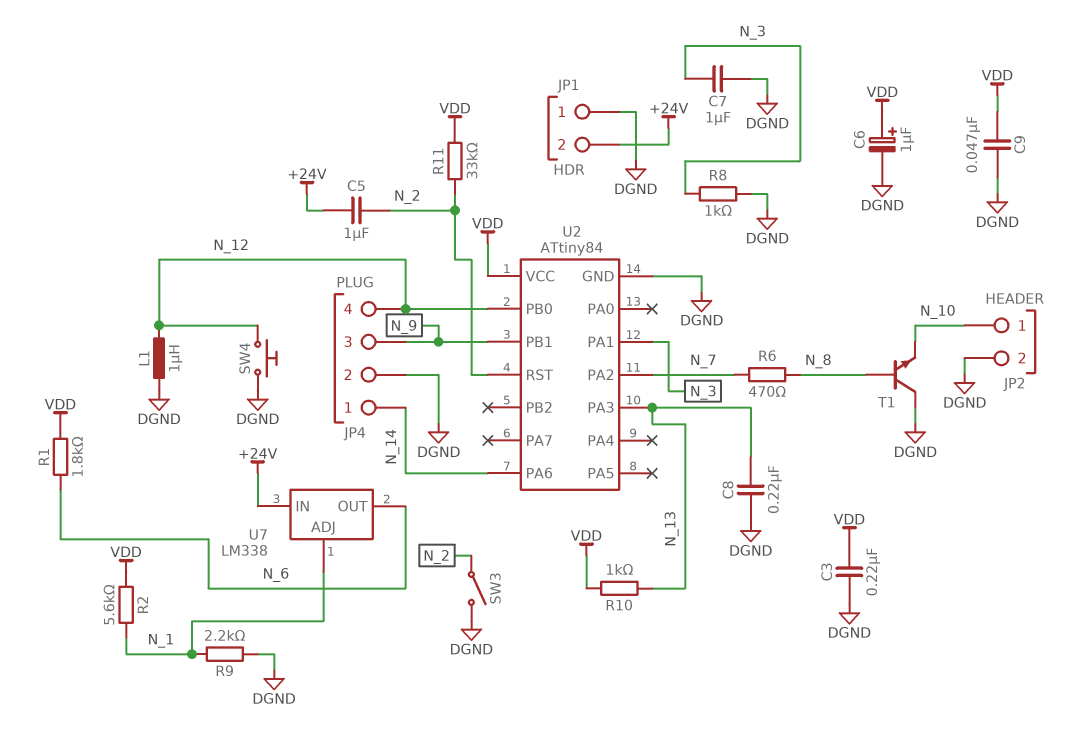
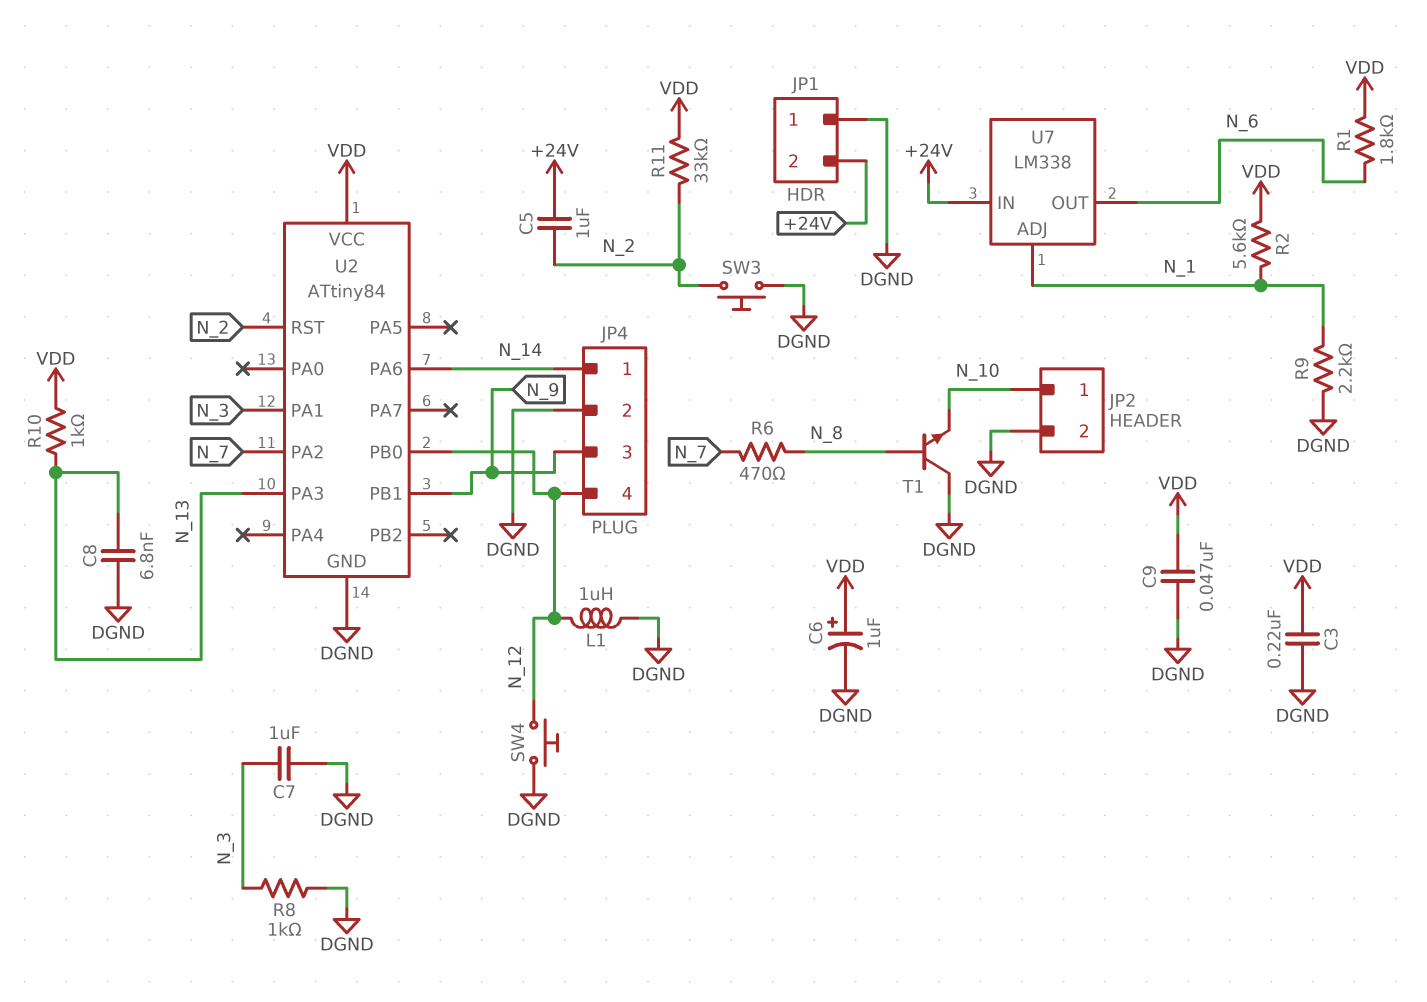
C8: 220nF (DGND, N_13) -> 6.8nF (DGND, N_13)
SW3: switch (DGND, N_2) -> button (DGND, N_2)

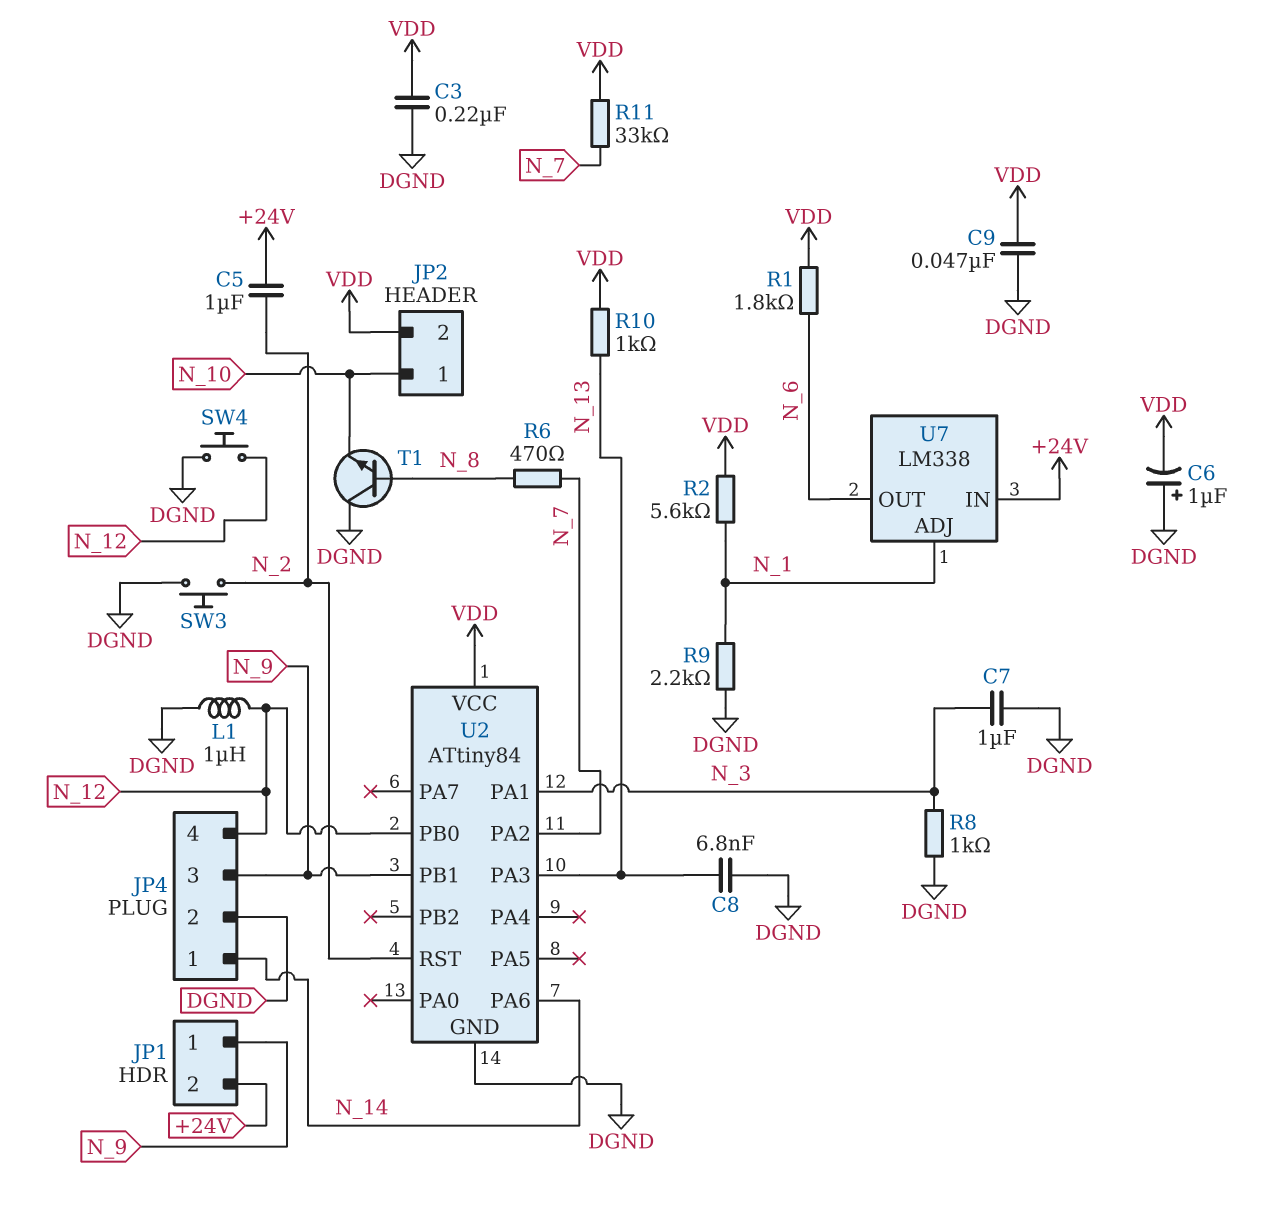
C6: 1uF (plus VDD, minus DGND) -> 1uF (plus DGND, minus VDD)
JP1 pin 1: DGND -> N_9
JP2 pin 2: DGND -> VDD
R11: 33k (N_2, VDD) -> 33k (N_7, VDD)

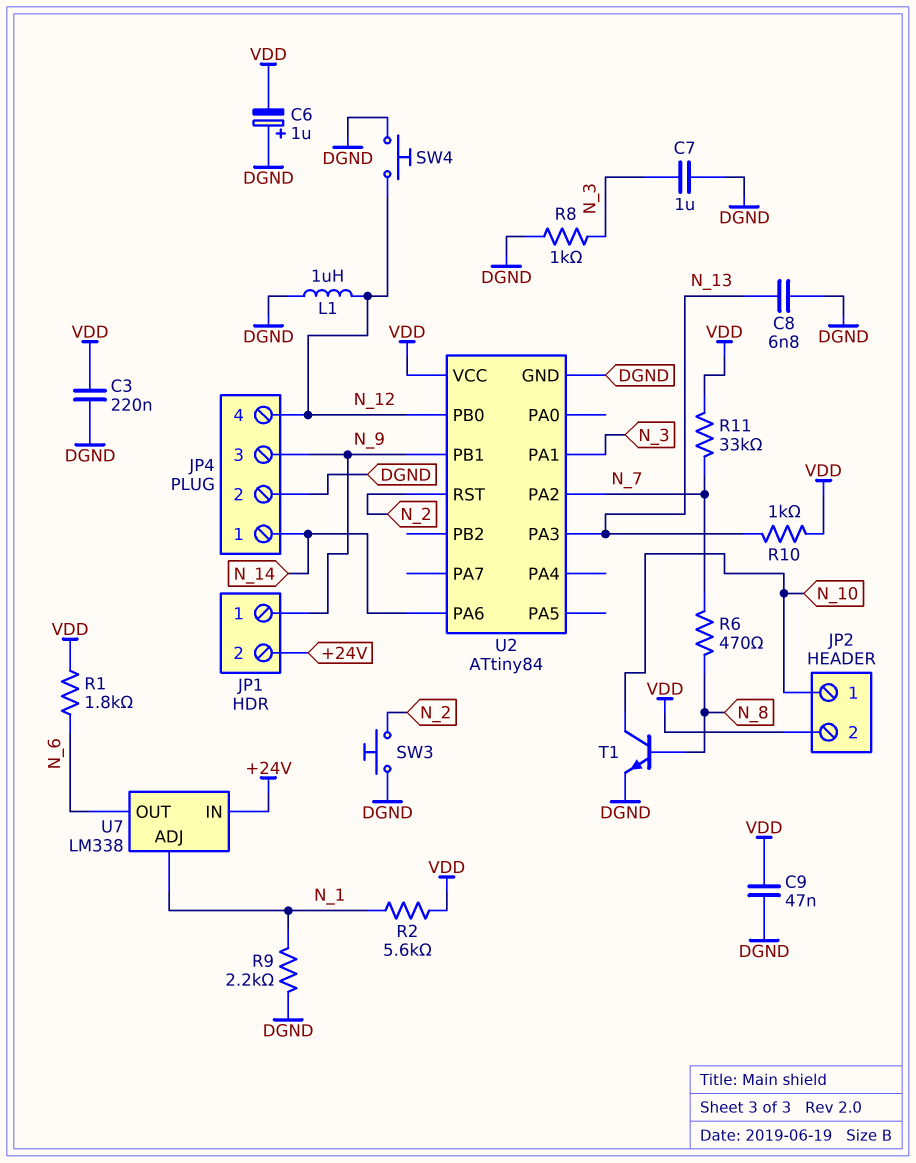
C5: 1uF (+24V, N_2) -> none
T1: NPN (B N_8, C DGND, E N_10) -> NPN (B N_8, C N_10, E DGND)

